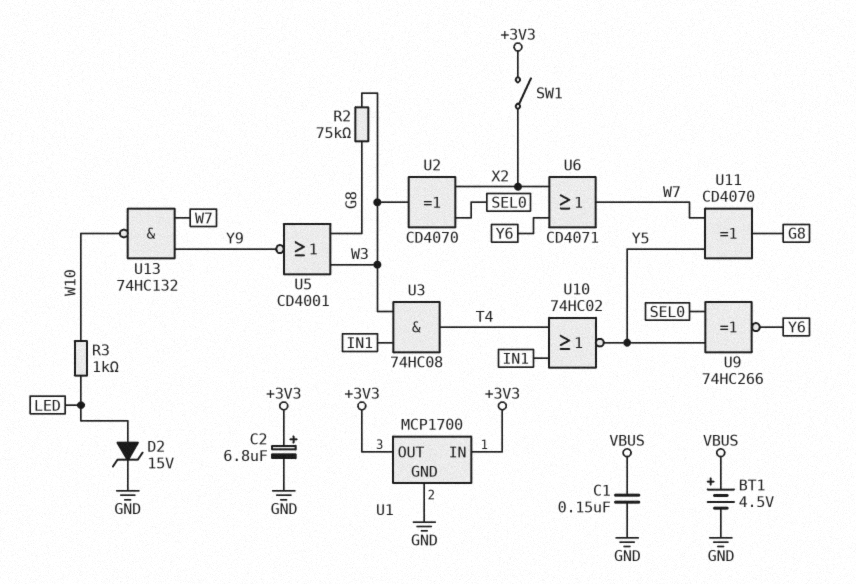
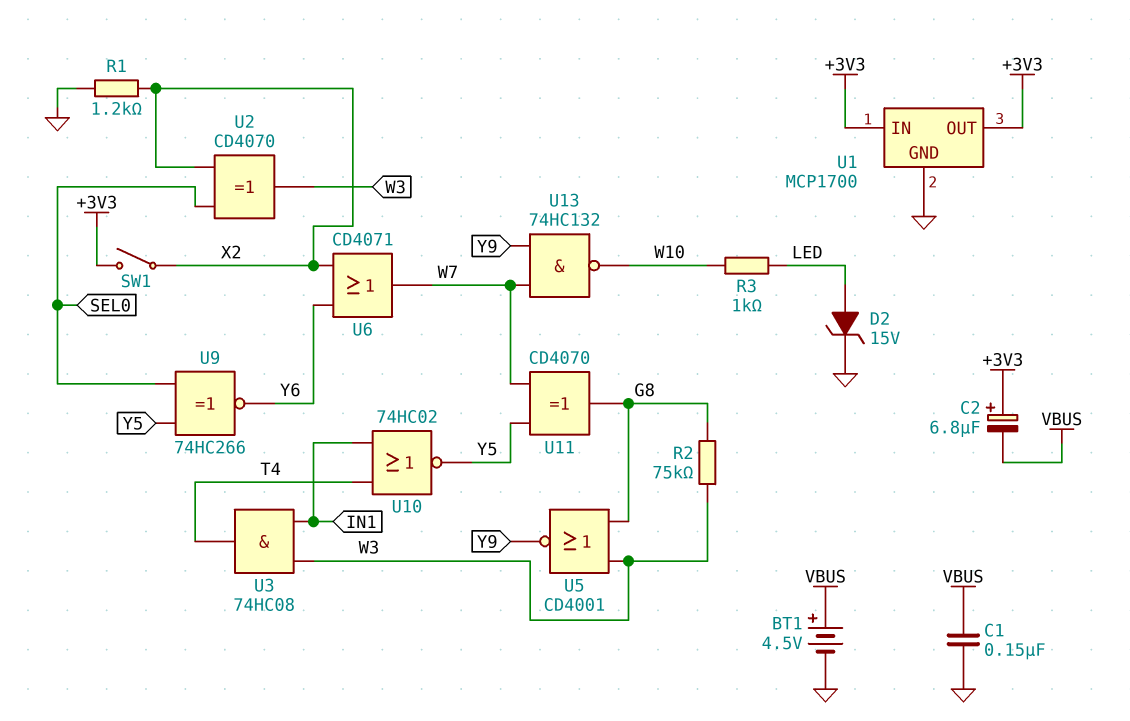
C2: 6.8uF (plus +3V3, minus GND) -> 6.8uF (plus +3V3, minus VBUS)
R1: none -> 1.2k (GND, X2)

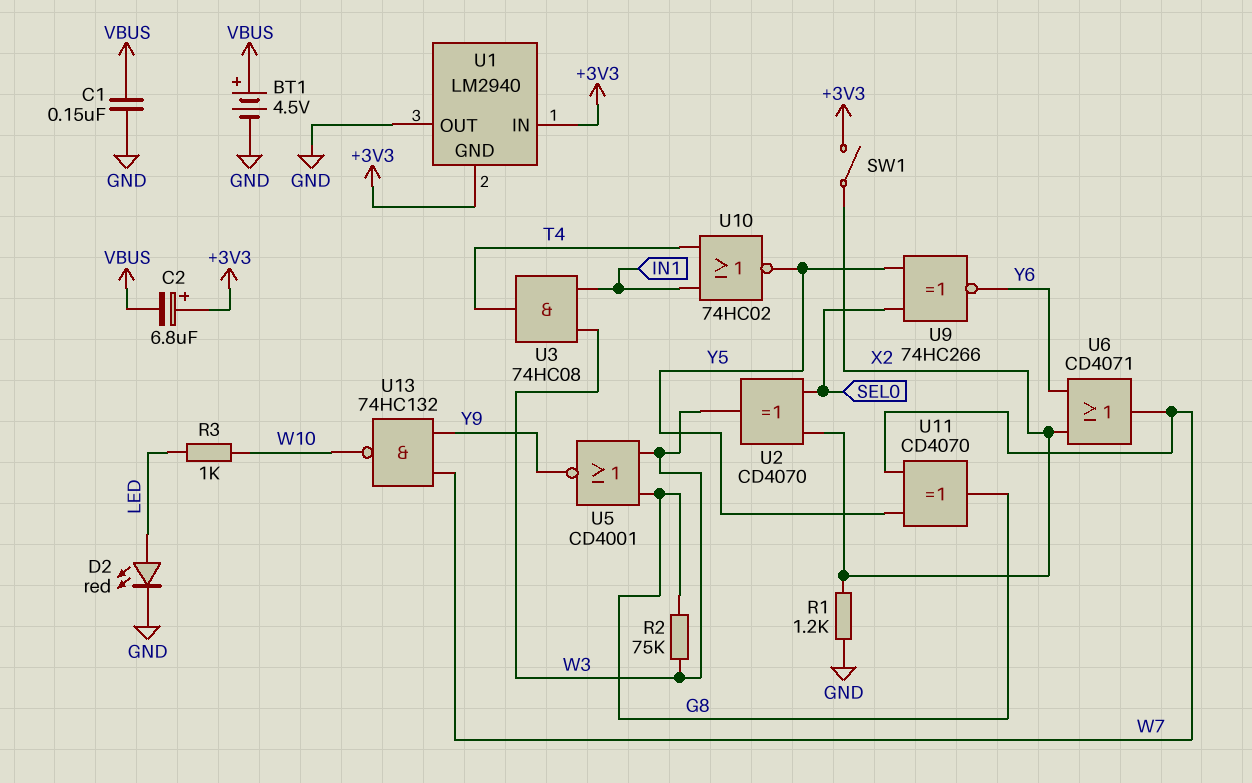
D2: zener 15V (A LED, K GND) -> LED red (A LED, K GND)
U1: MCP1700 -> LM2940
U1 pin GND: GND -> +3V3
U1 pin OUT: +3V3 -> GND

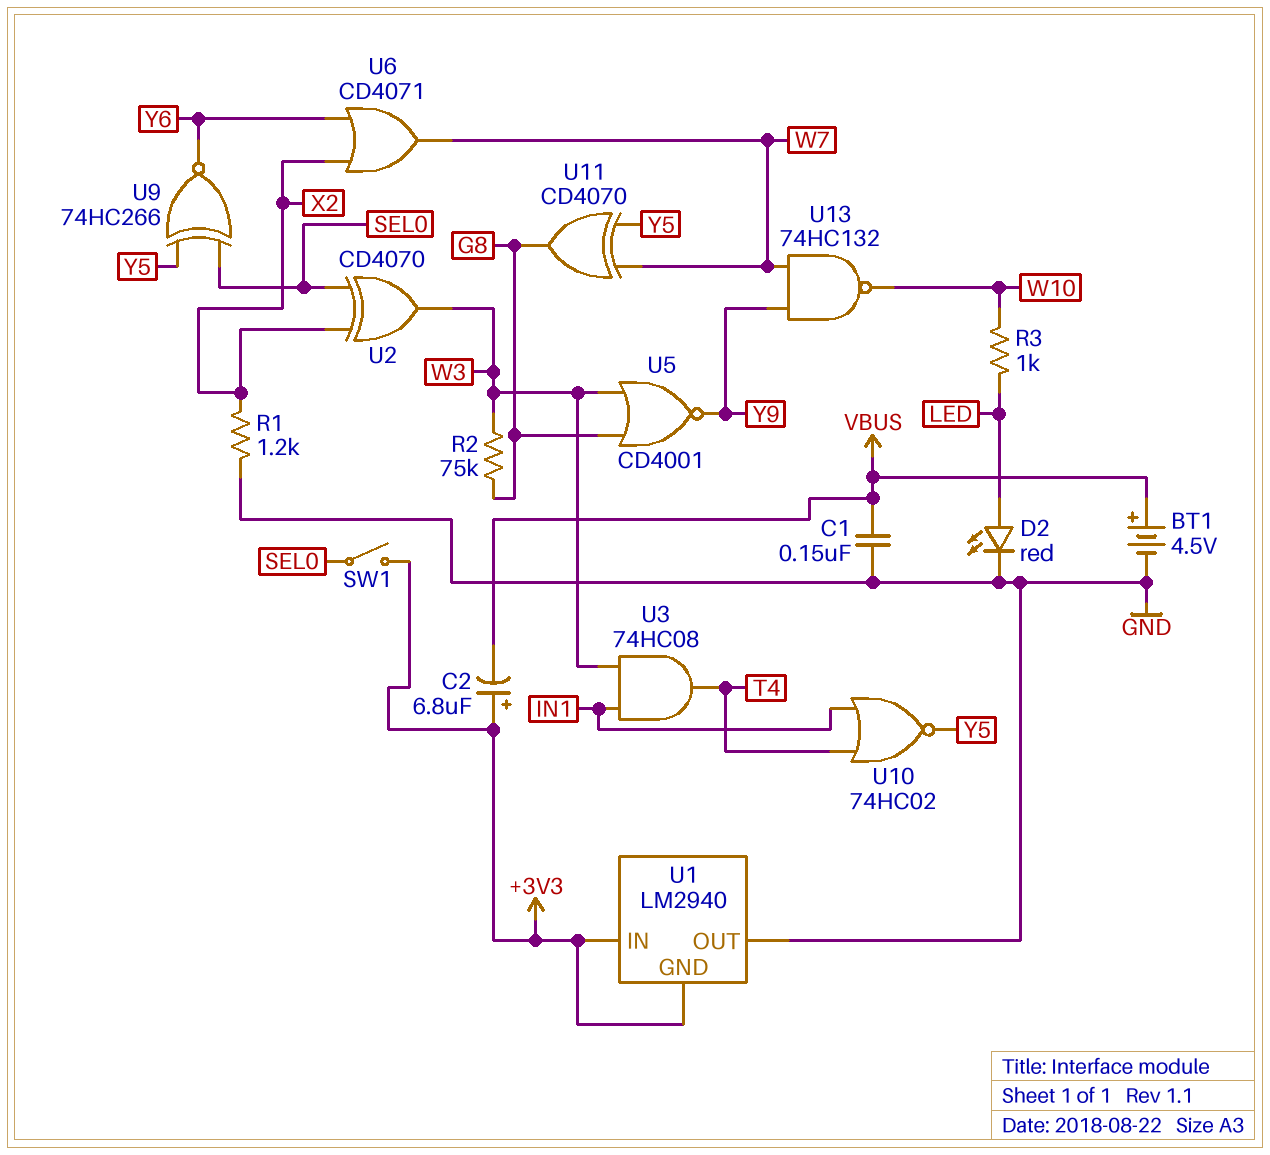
SW1: switch (+3V3, X2) -> switch (+3V3, SEL0)

